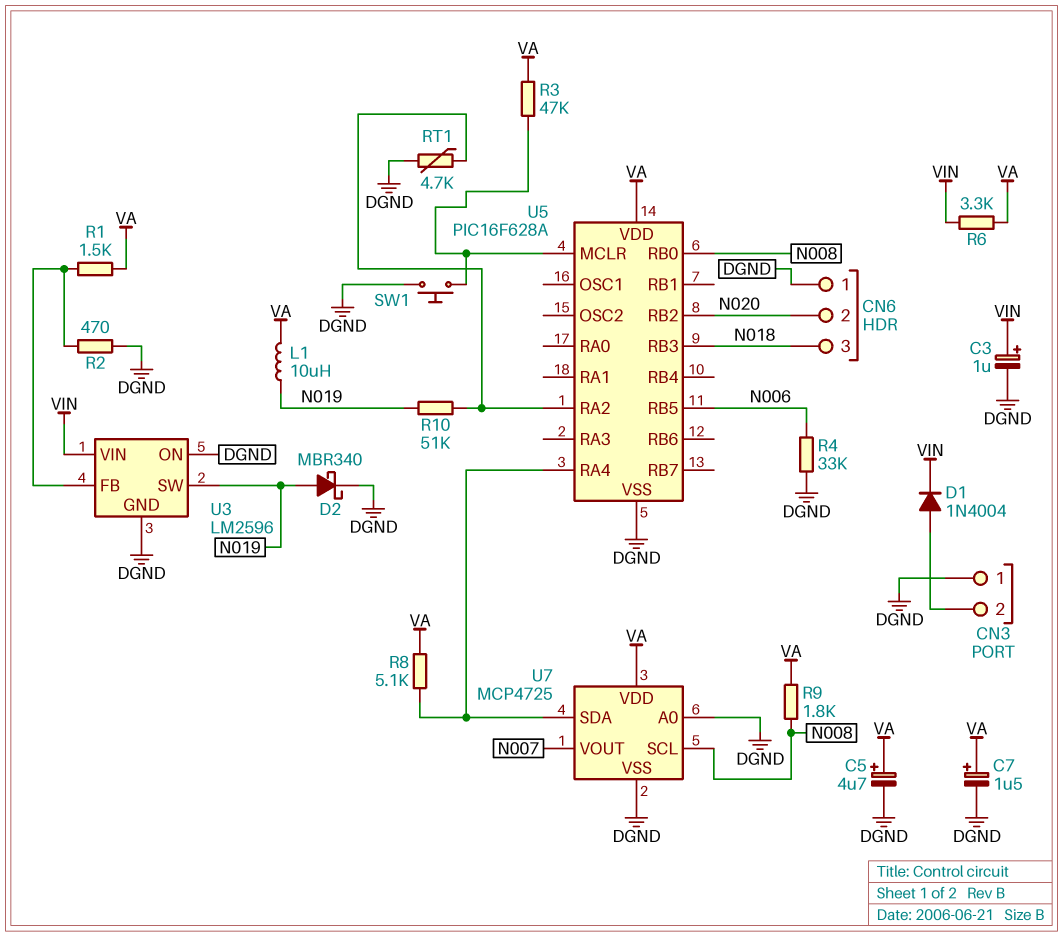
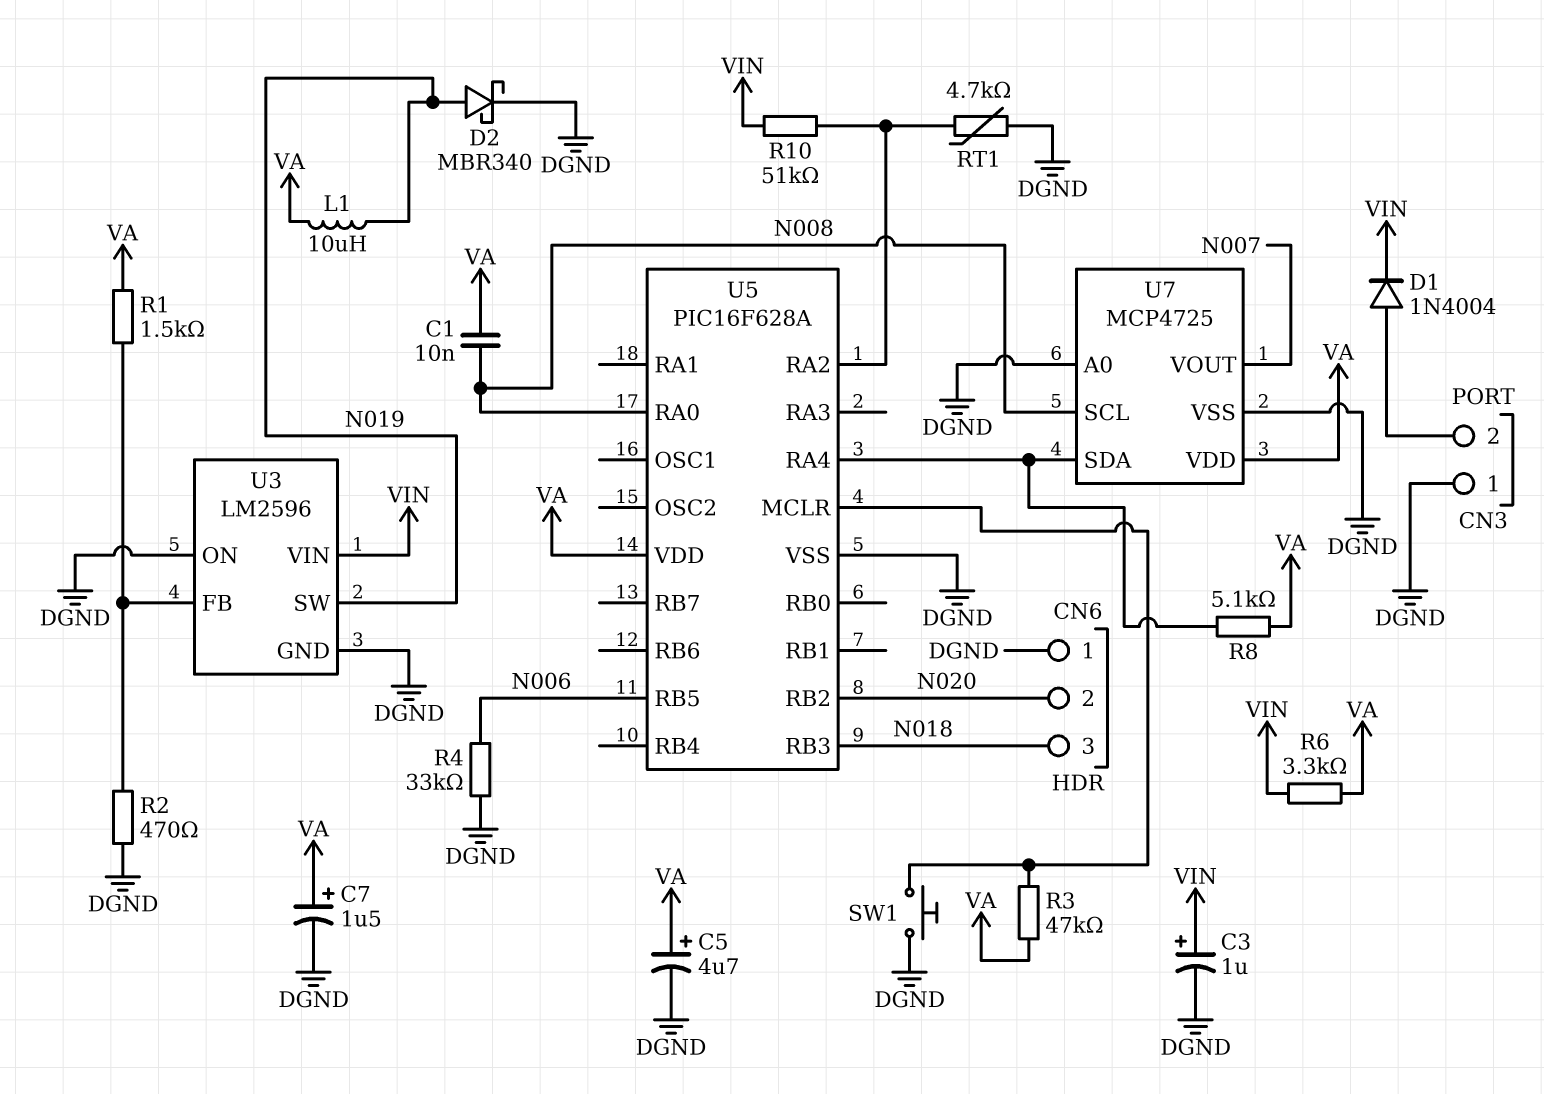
C1: none -> 10nF (N008, VA)
R9: 1.8k (N008, VA) -> none
R10: 51k (N019, U5/RA2) -> 51k (U5/RA2, VIN)
U5 pin RA0: none -> N008
U5 pin RB0: N008 -> none

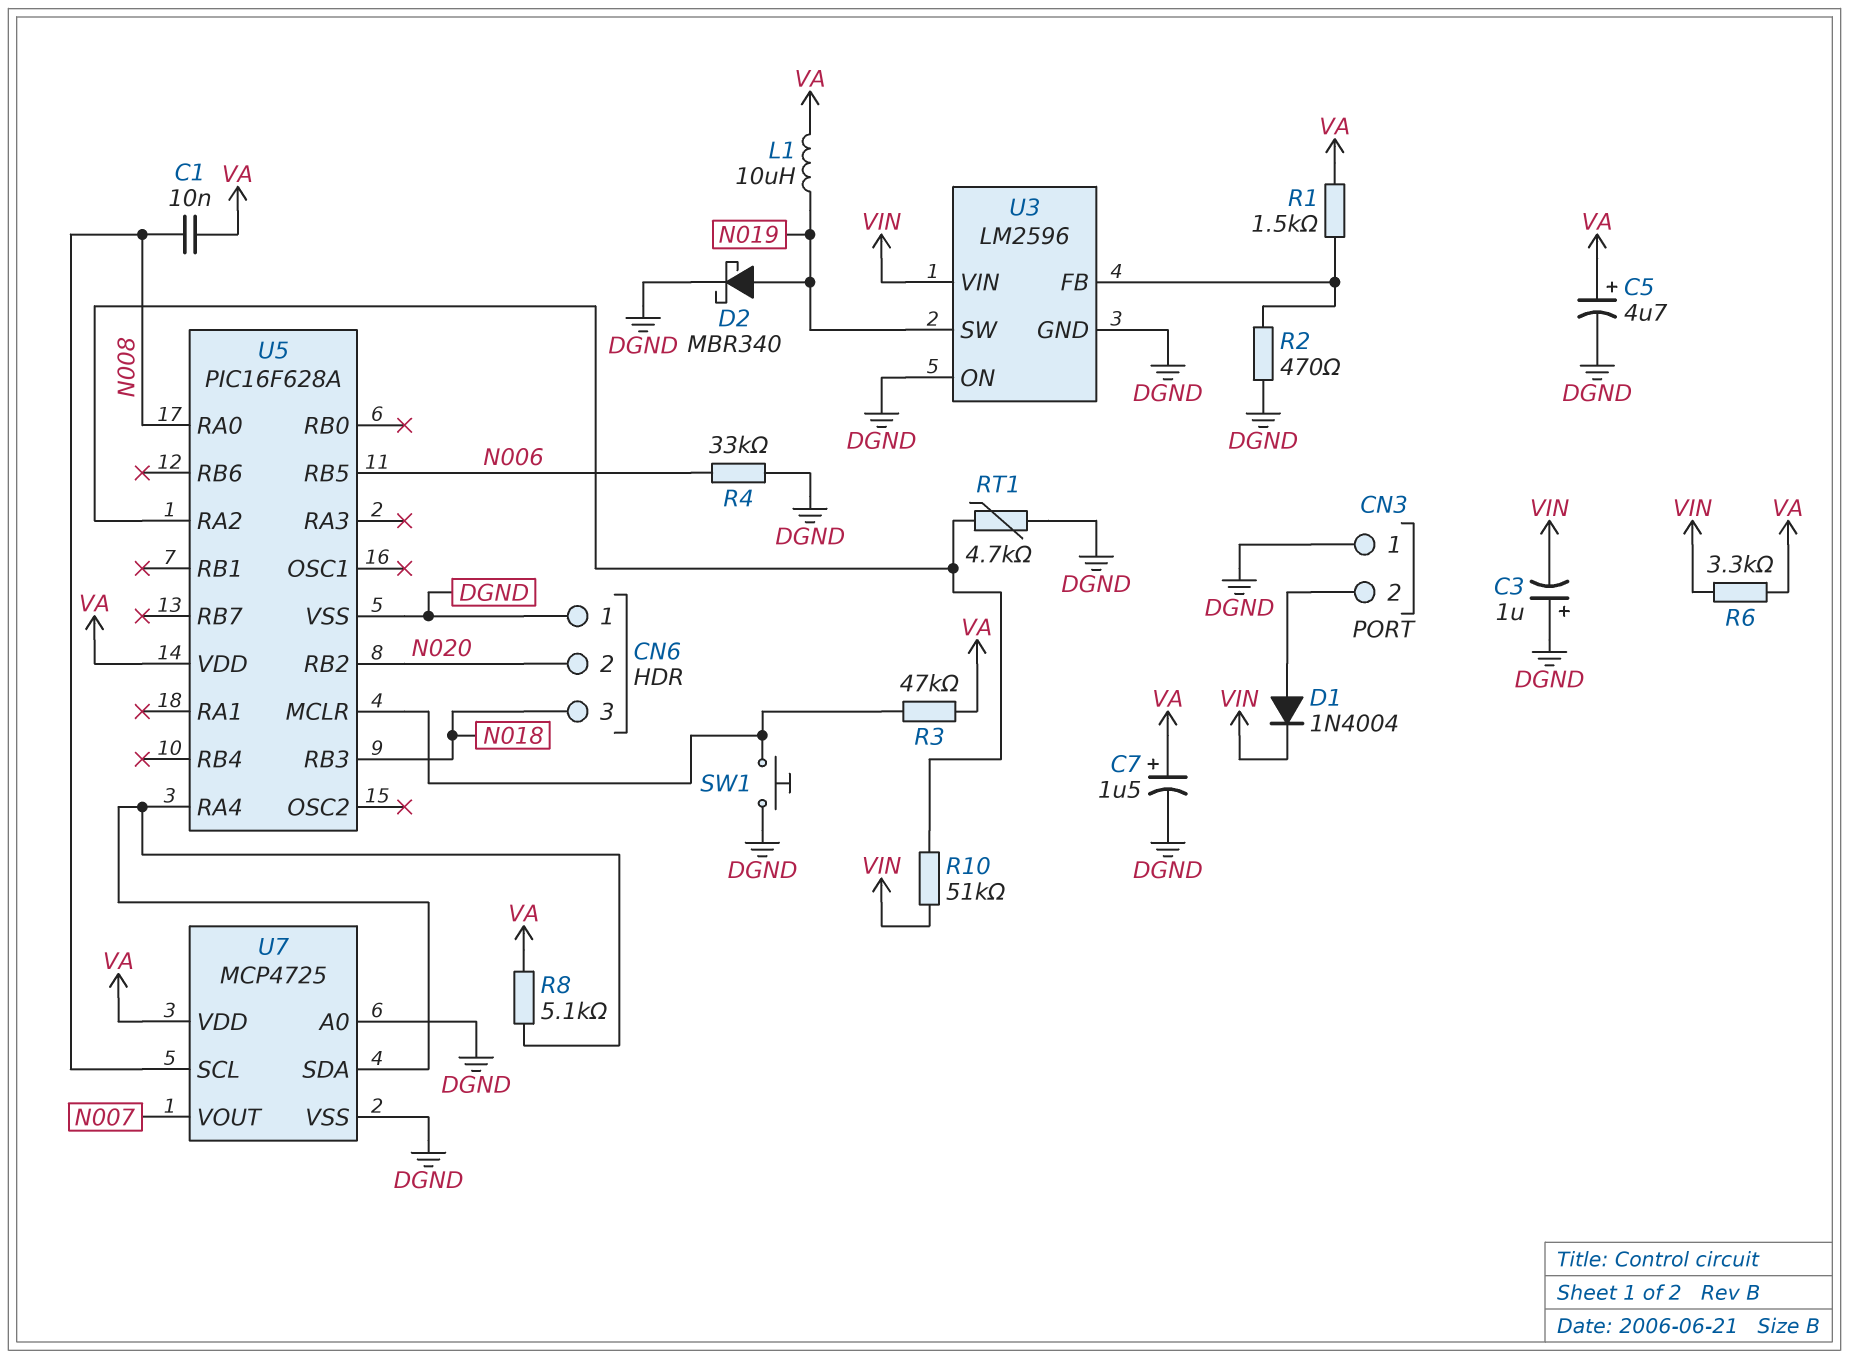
C3: 1uF (plus VIN, minus DGND) -> 1uF (plus DGND, minus VIN)

